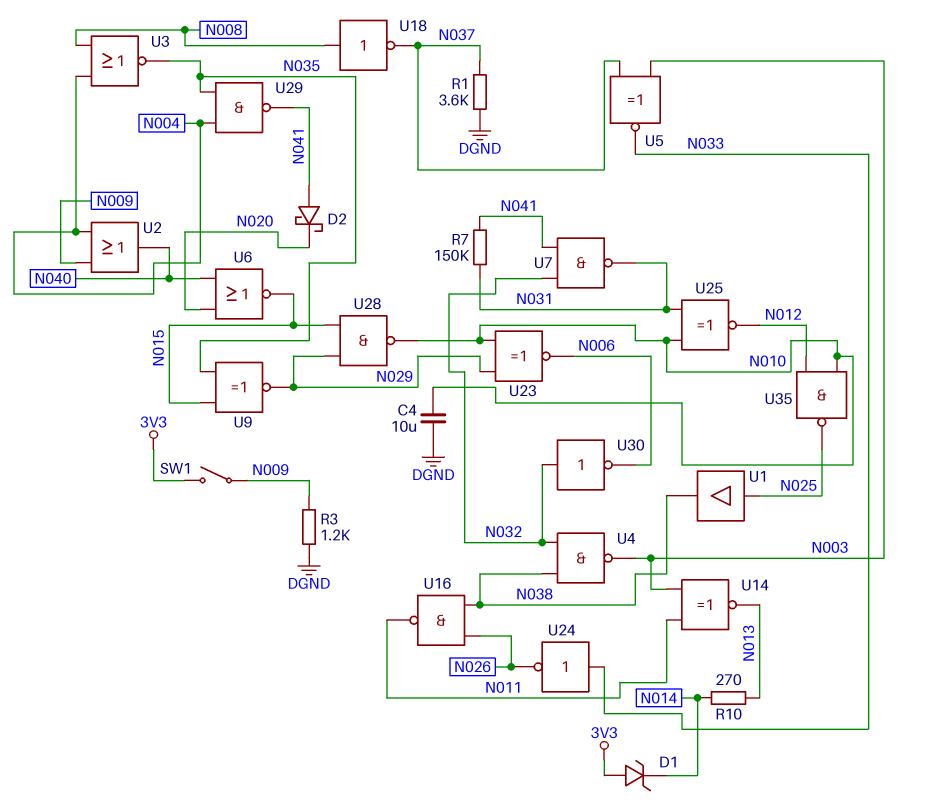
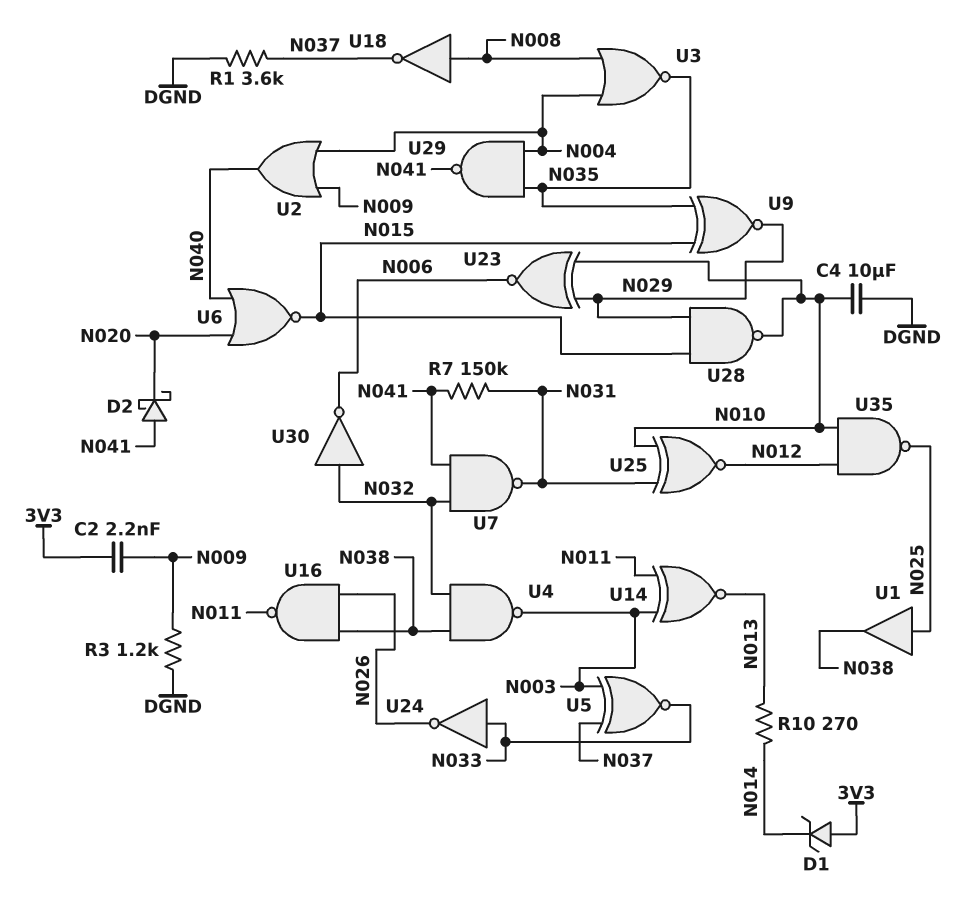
C2: none -> 2.2nF (3V3, N009)
SW1: switch (3V3, N009) -> none

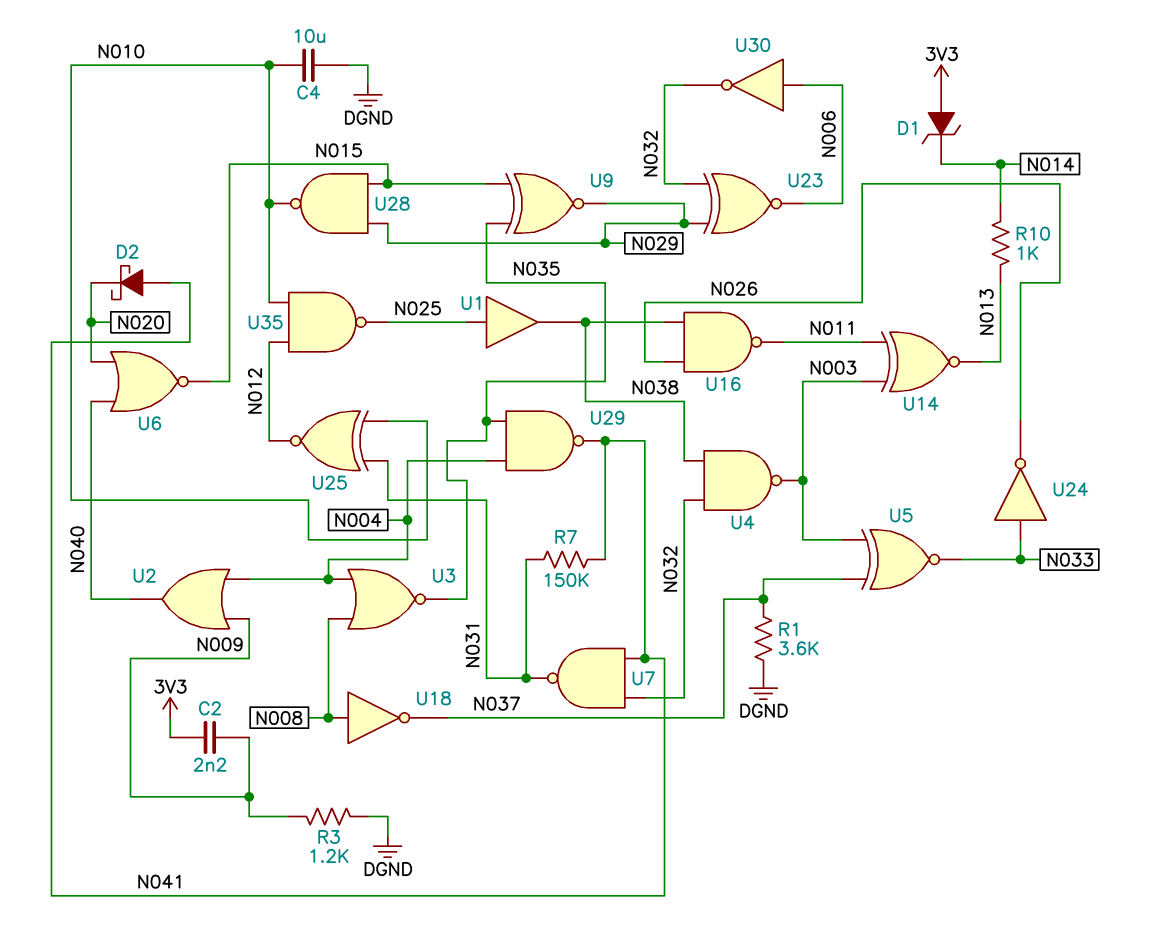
R10: 270 (N013, N014) -> 1k (N013, N014)
U23: XNOR (in N010, in N029, out N006) -> XNOR (in N029, in N032, out N006)
U30: NOT (in N032, out N006) -> NOT (in N006, out N032)

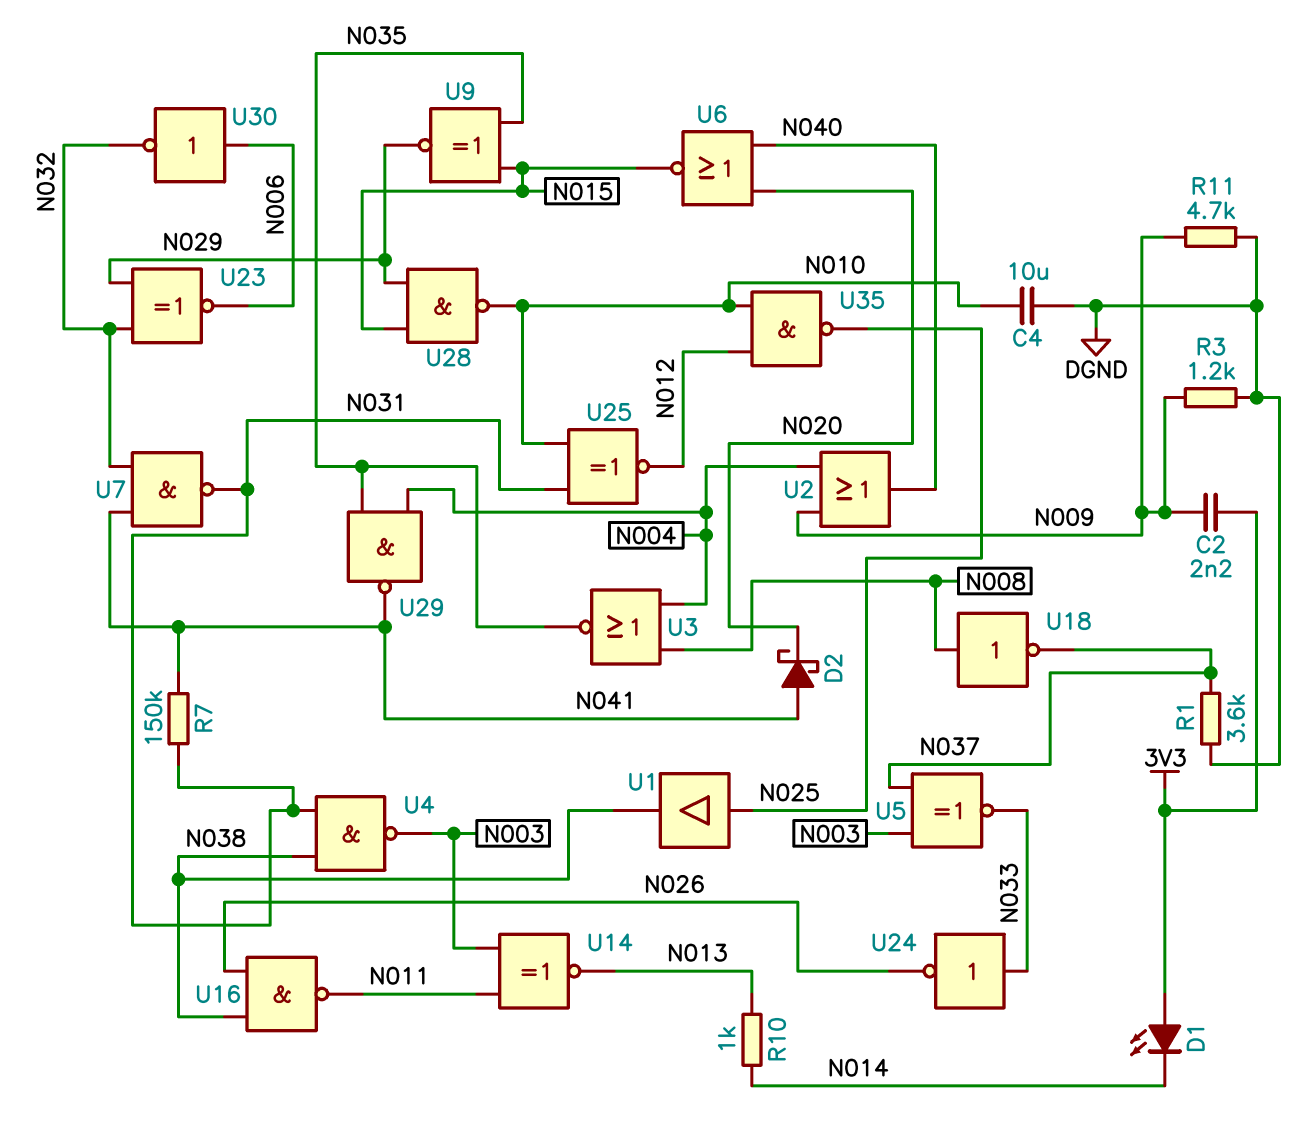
D1: zener (A 3V3, K N014) -> LED (A 3V3, K N014)
R11: none -> 4.7k (DGND, N009)
U4: NAND (in N032, in N038, out N003) -> NAND (in N031, in N038, out N003)

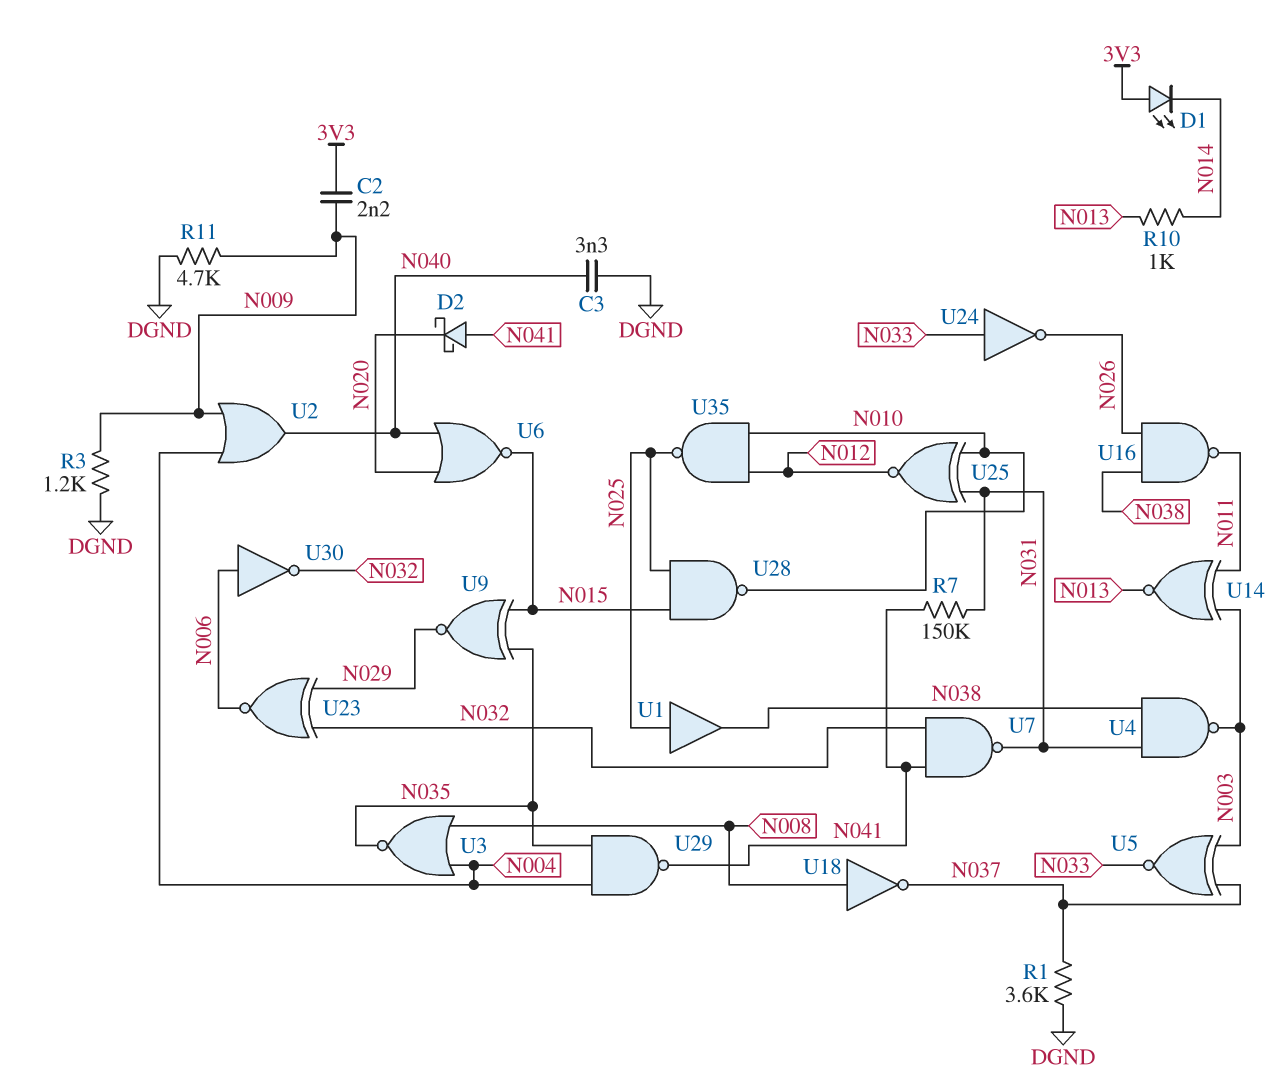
C3: none -> 3.3nF (DGND, N040)
C4: 10uF (DGND, N010) -> none
U28: NAND (in N015, in N029, out N010) -> NAND (in N015, in N025, out N010)

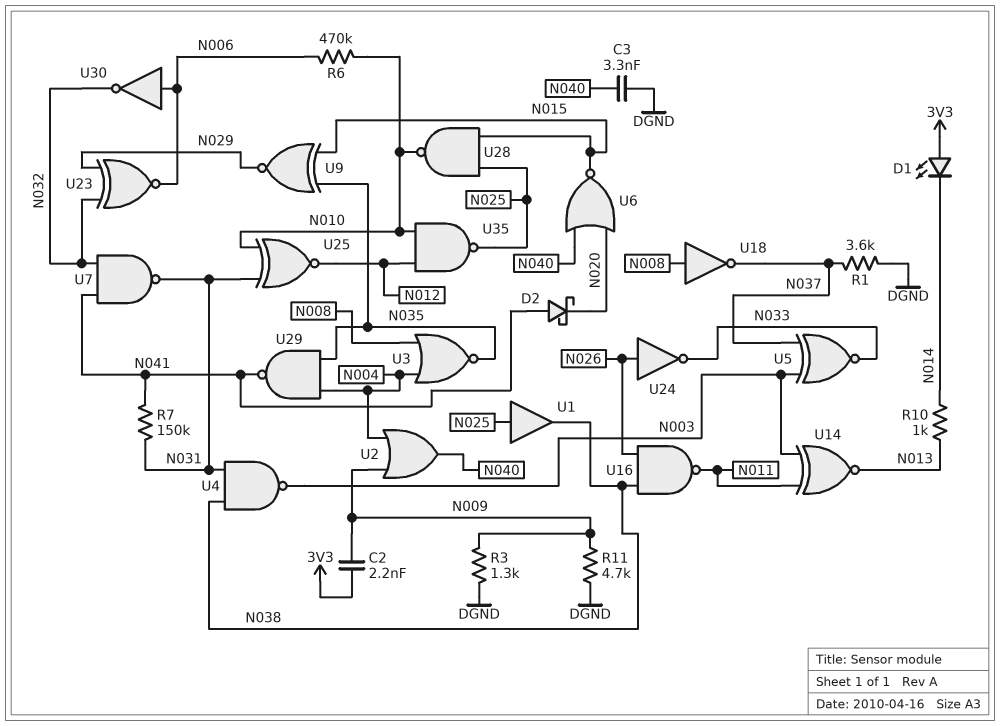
R3: 1.2k (DGND, N009) -> 1.3k (DGND, N009)
R6: none -> 470k (N006, N010)
U24: NOT (in N033, out N026) -> NOT (in N026, out N033)

